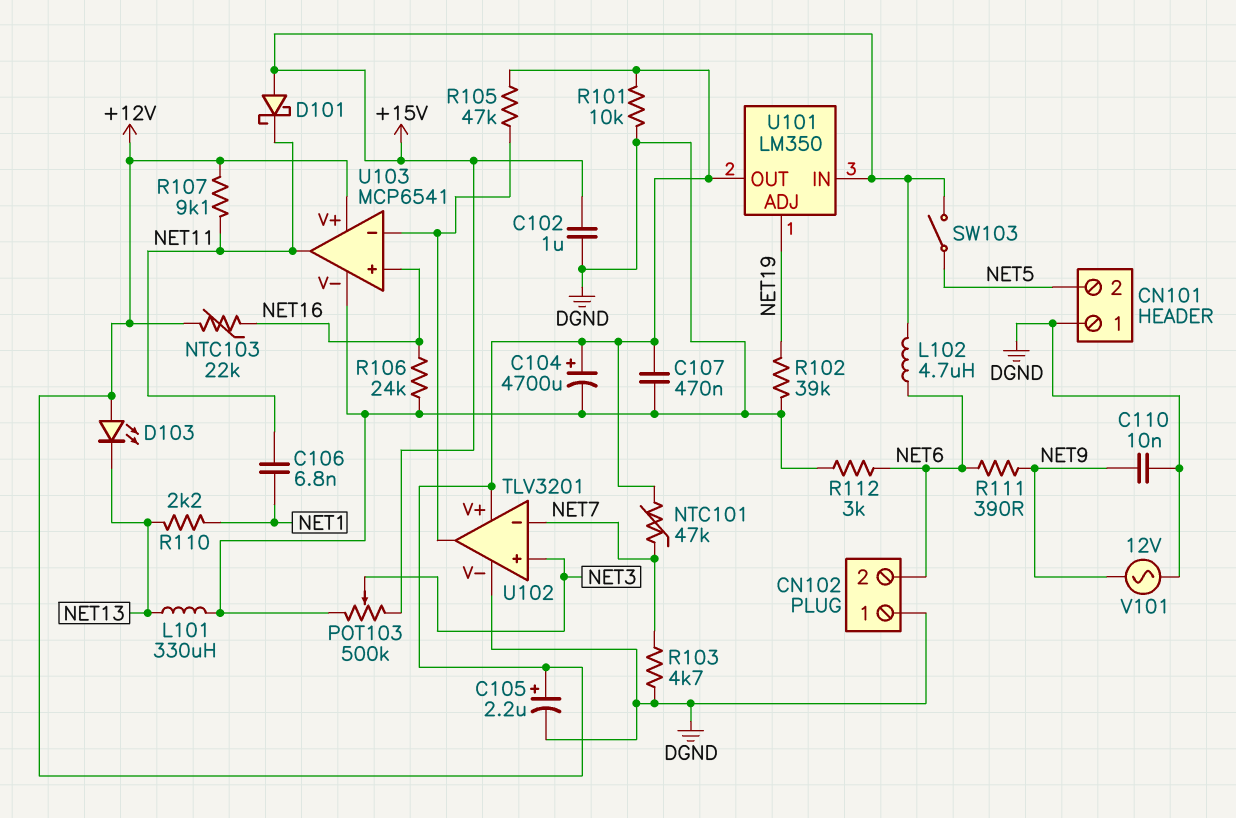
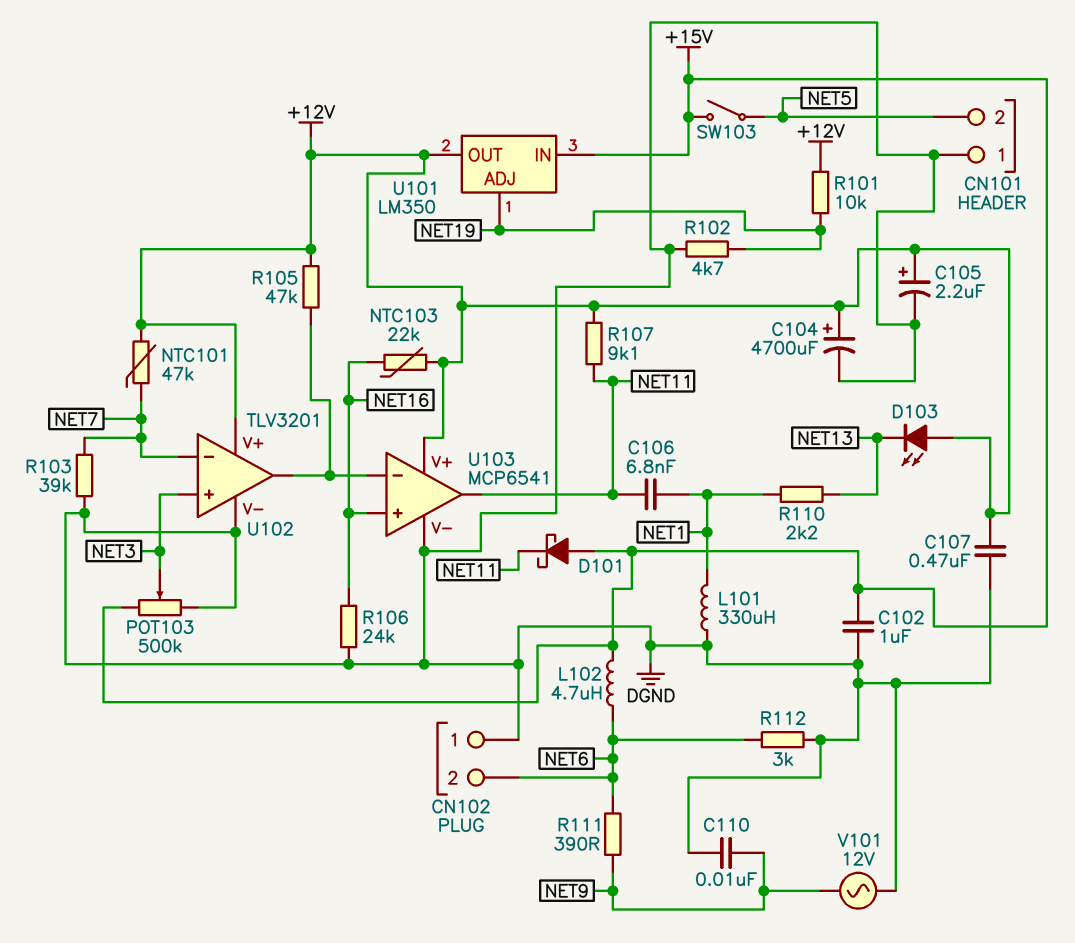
L101: 330uH (DGND, NET13) -> 330uH (DGND, NET1)
R101: 10k (+12V, DGND) -> 10k (+12V, NET19)
R102: 39k (DGND, NET19) -> 4.7k (DGND, NET19)
R103: 4.7k (DGND, NET7) -> 39k (DGND, NET7)

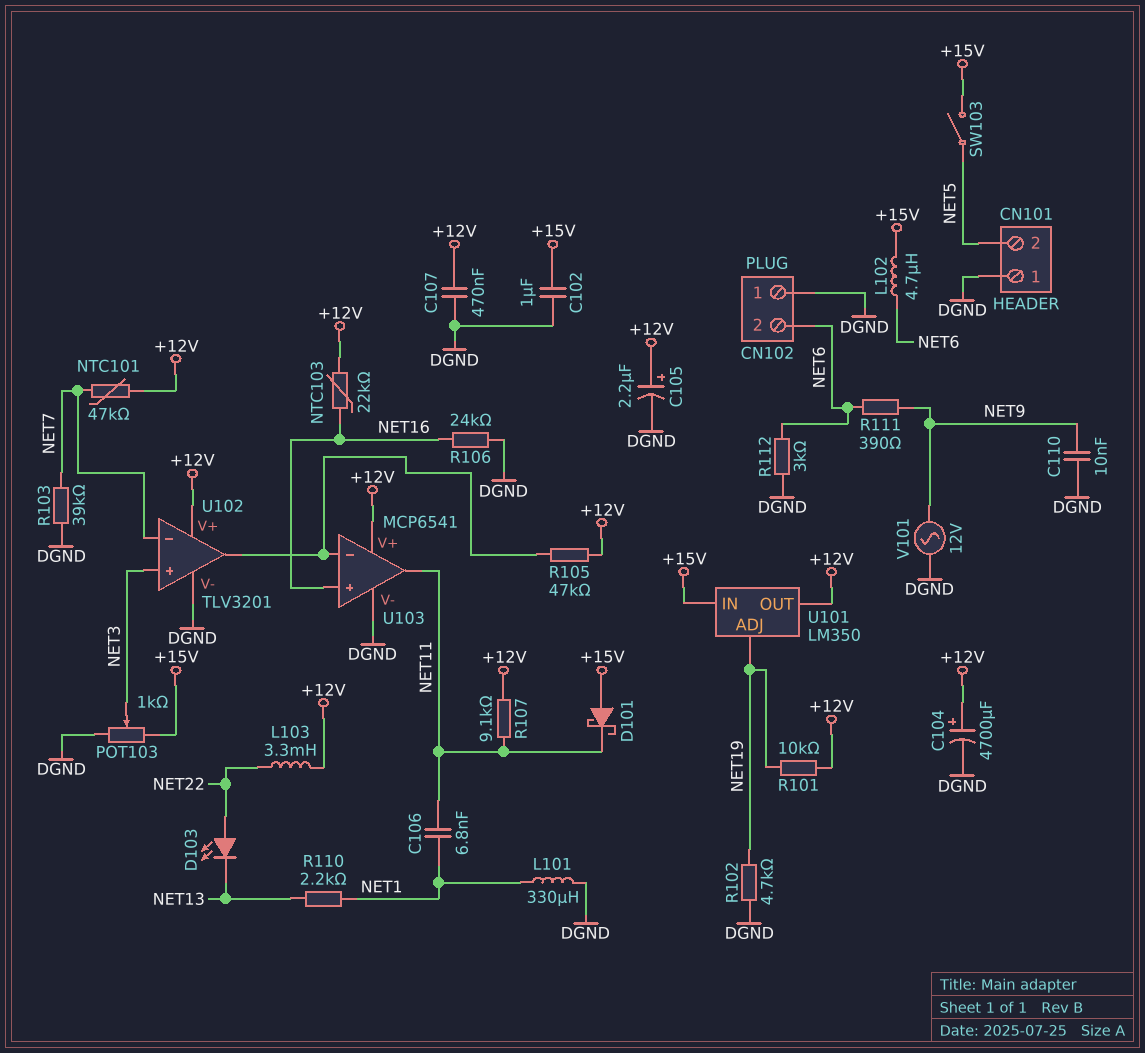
D103: LED (A +12V, K NET13) -> LED (A NET22, K NET13)
L103: none -> 3.3mH (+12V, NET22)
POT103: 500k (+15V, DGND, wiper NET3) -> 1k (+15V, DGND, wiper NET3)

